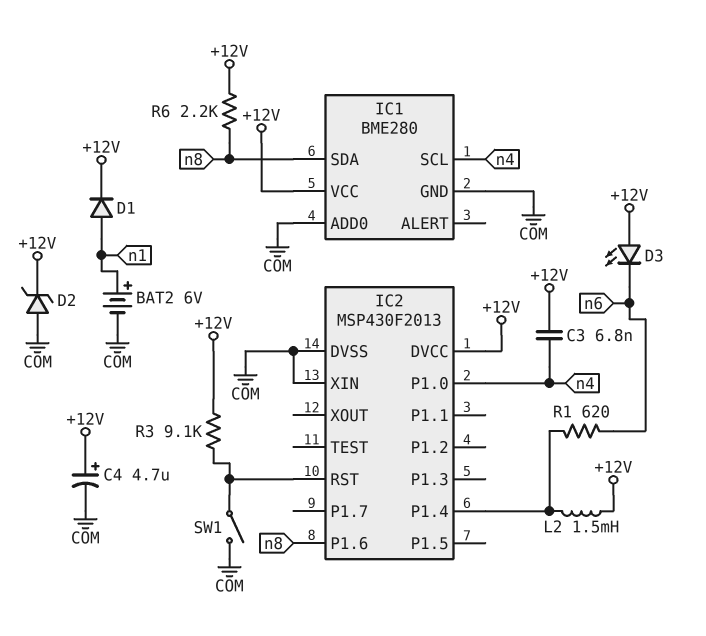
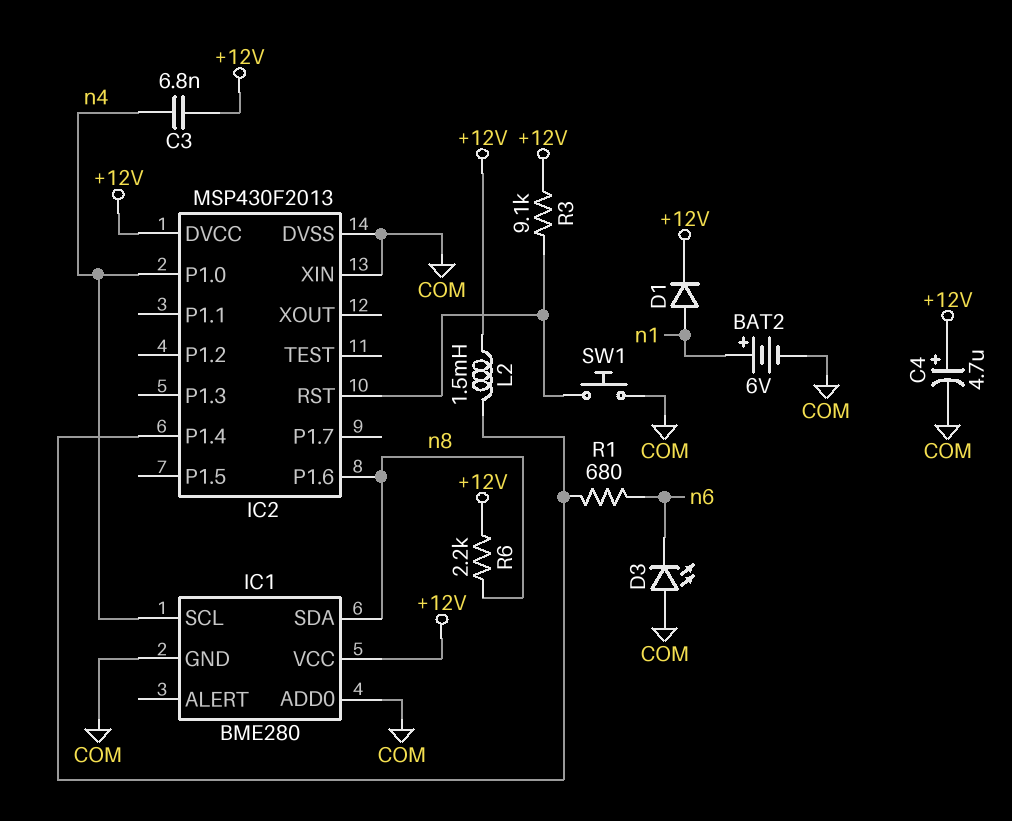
D2: zener (A COM, K +12V) -> none
D3: LED (A +12V, K n6) -> LED (A COM, K n6)
R1: 620 (IC2/P1.4, n6) -> 680 (IC2/P1.4, n6)
SW1: switch (COM, IC2/RST) -> button (COM, IC2/RST)

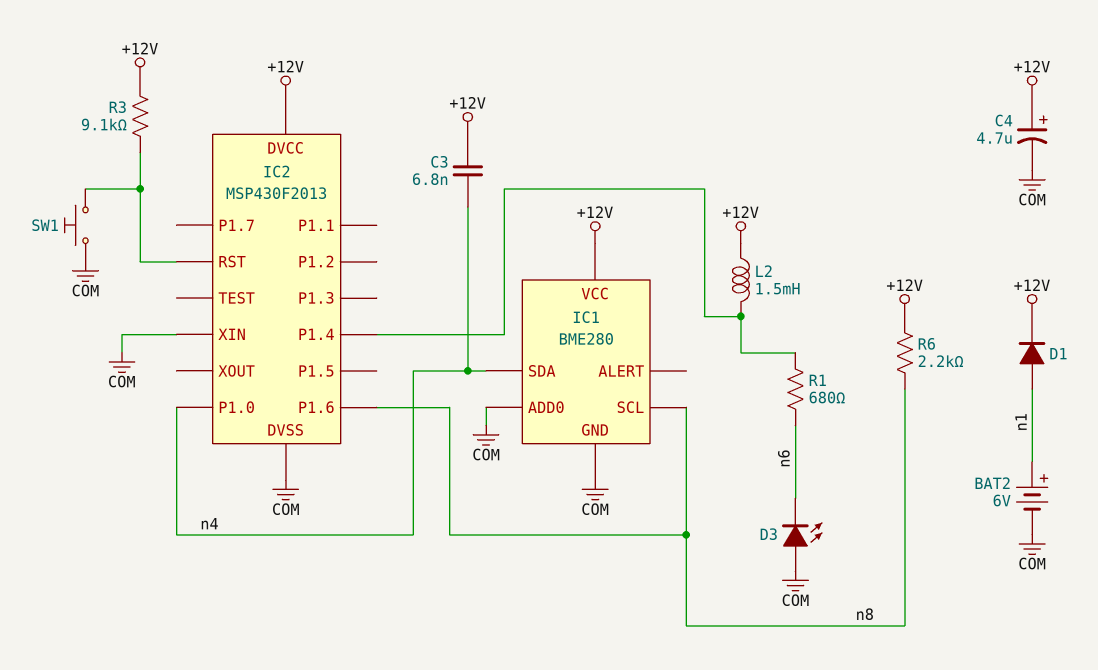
IC1 pin SCL: n4 -> n8
IC1 pin SDA: n8 -> n4

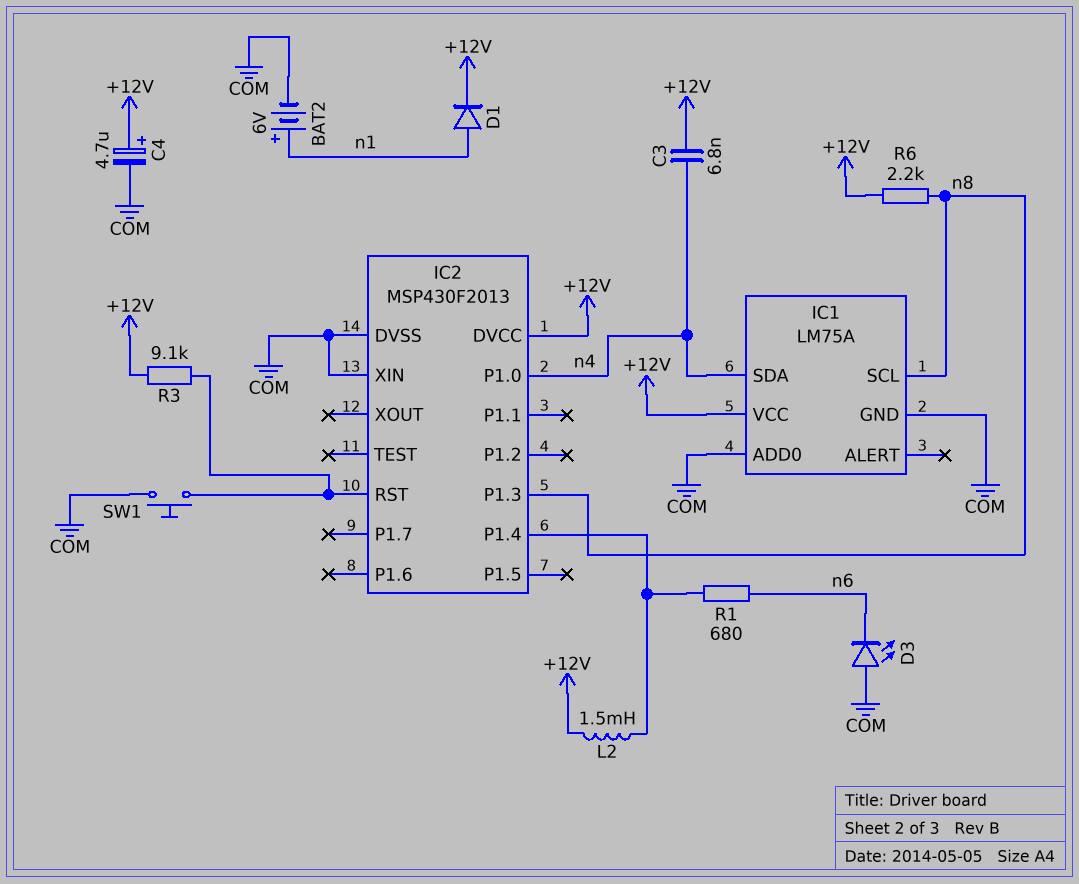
IC1: BME280 -> LM75A
IC2 pin P1.3: none -> n8
IC2 pin P1.6: n8 -> none

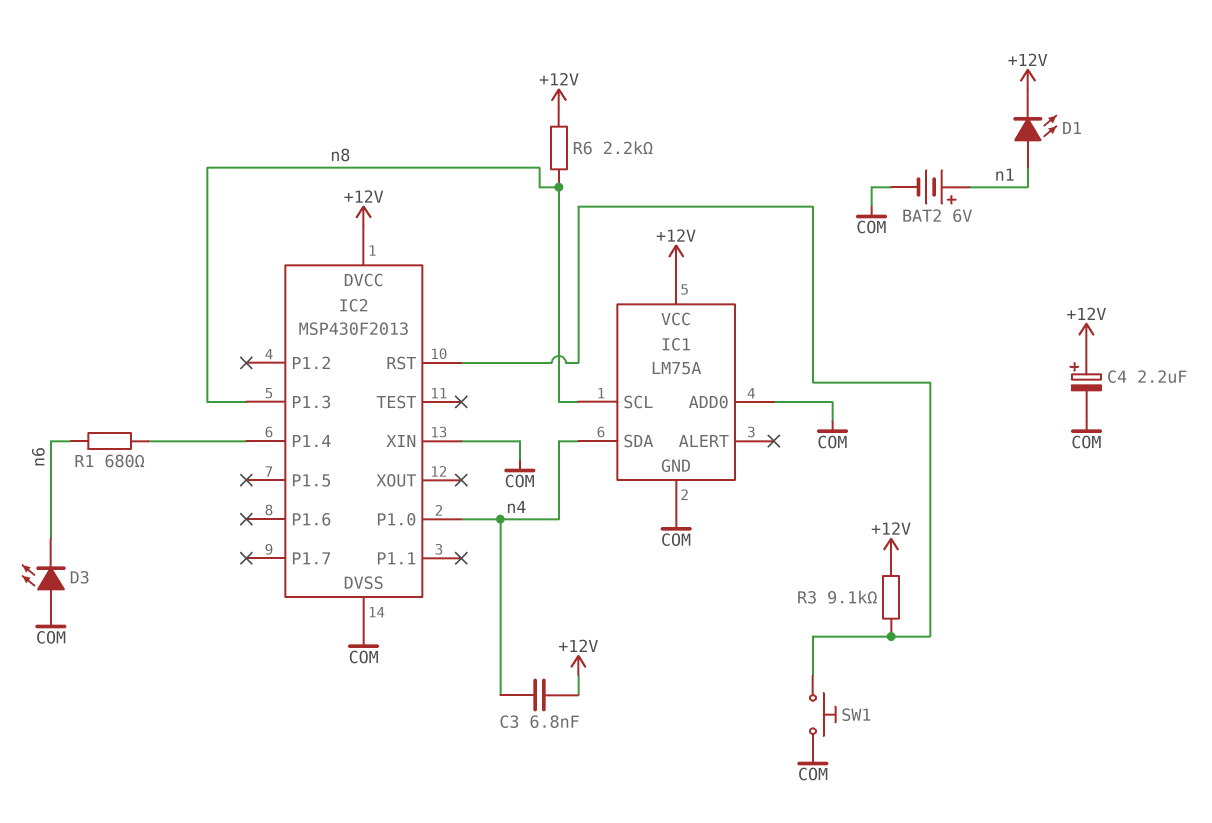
C4: 4.7uF (plus +12V, minus COM) -> 2.2uF (plus +12V, minus COM)
D1: diode (A n1, K +12V) -> LED (A n1, K +12V)
L2: 1.5mH (+12V, IC2/P1.4) -> none

